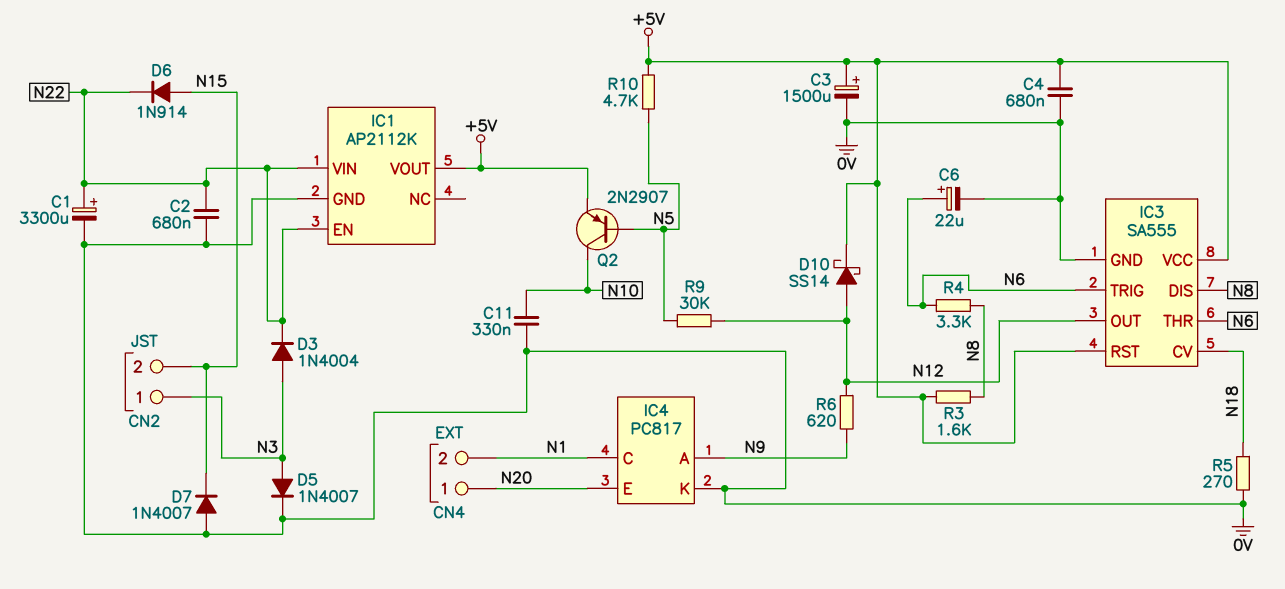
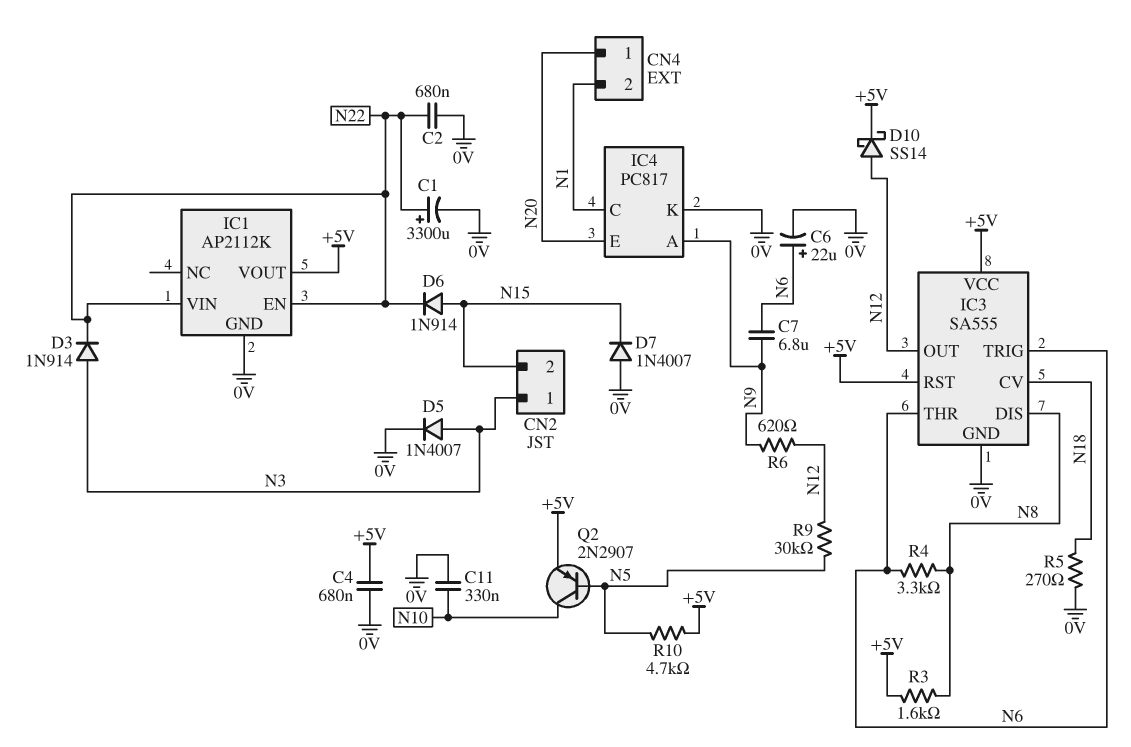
C3: 1500uF (plus +5V, minus 0V) -> none
C7: none -> 6.8uF (N6, N9)
D3: diode 1N4004 (A N3, K N22) -> diode 1N914 (A N3, K N22)

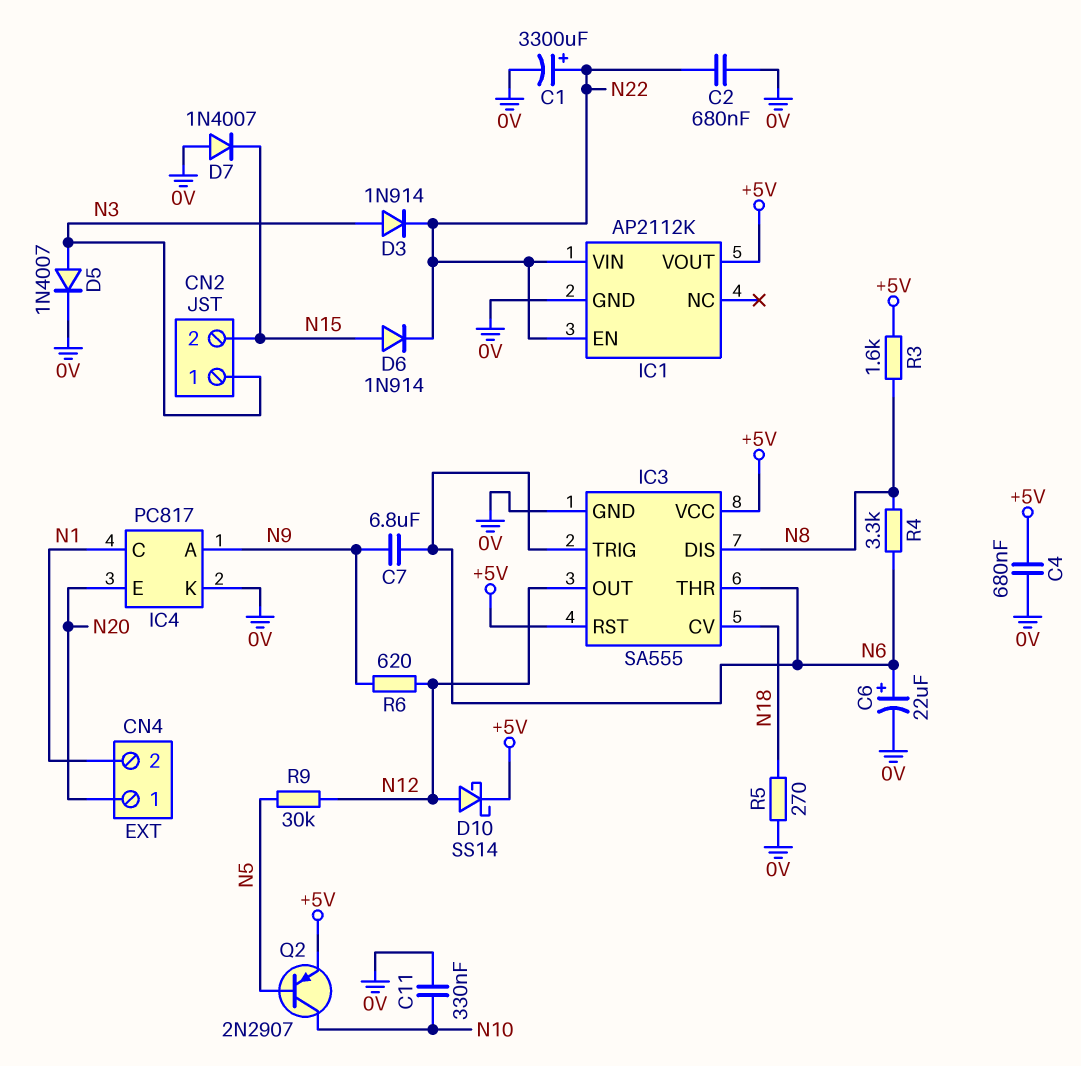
R10: 4.7k (+5V, N5) -> none

